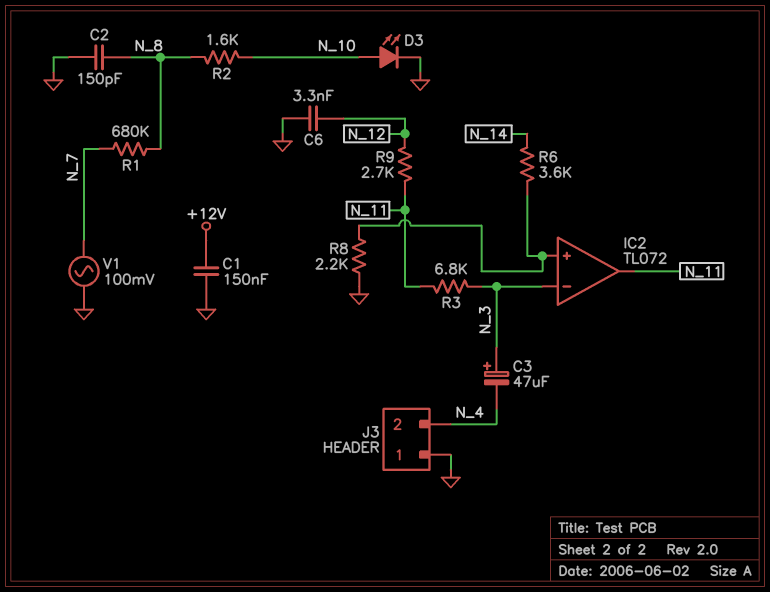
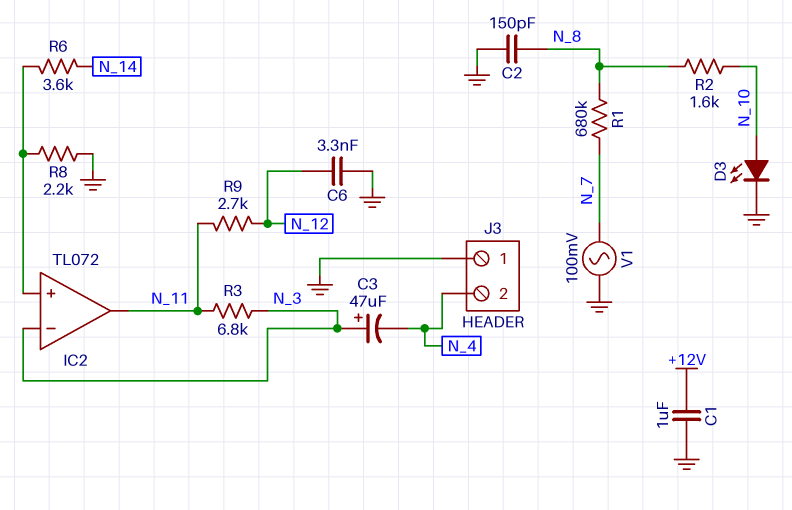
C1: 150nF (+12V, GND) -> 1uF (+12V, GND)

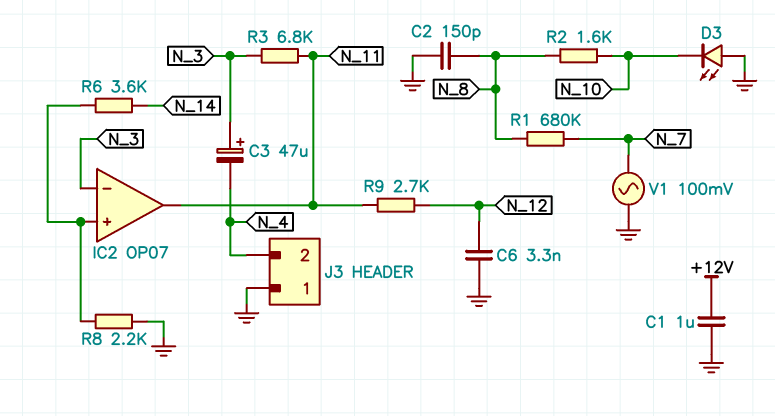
D3: LED (A N_10, K GND) -> LED (A GND, K N_10)
IC2: TL072 -> OP07

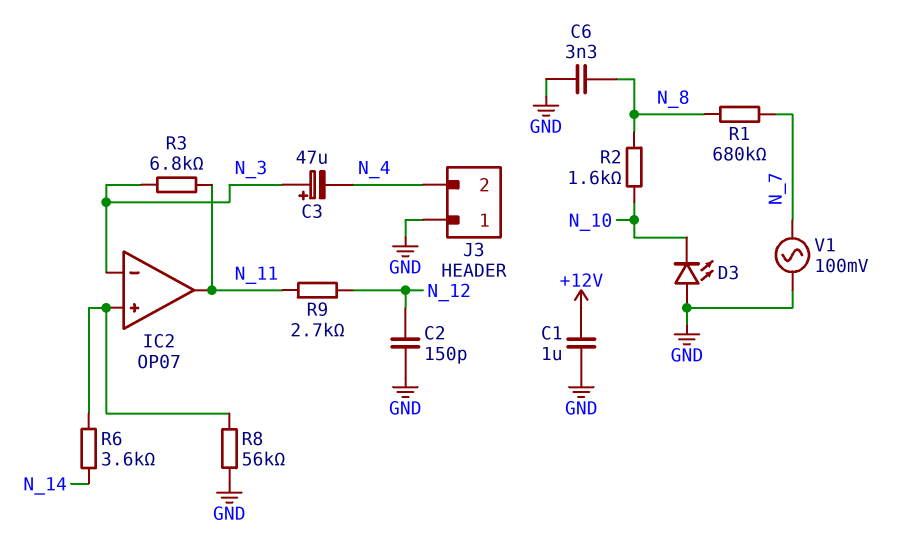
C2: 150pF (GND, N_8) -> 150pF (GND, N_12)
C6: 3.3nF (GND, N_12) -> 3.3nF (GND, N_8)
R8: 2.2k (GND, IC2/in+) -> 56k (GND, IC2/in+)

